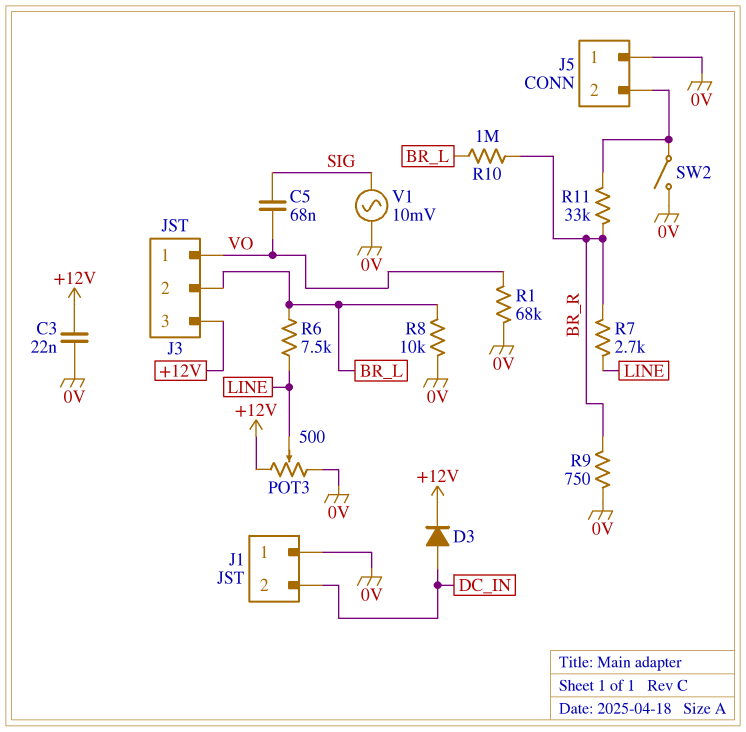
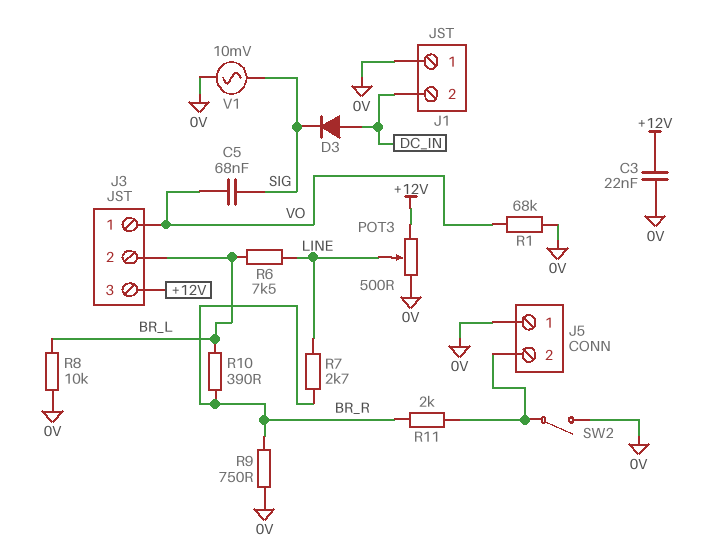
D3: diode (A DC_IN, K +12V) -> diode (A DC_IN, K SIG)
R10: 1M (BR_L, BR_R) -> 390 (BR_L, BR_R)
R11: 33k (BR_R, J5/2) -> 2k (BR_R, J5/2)

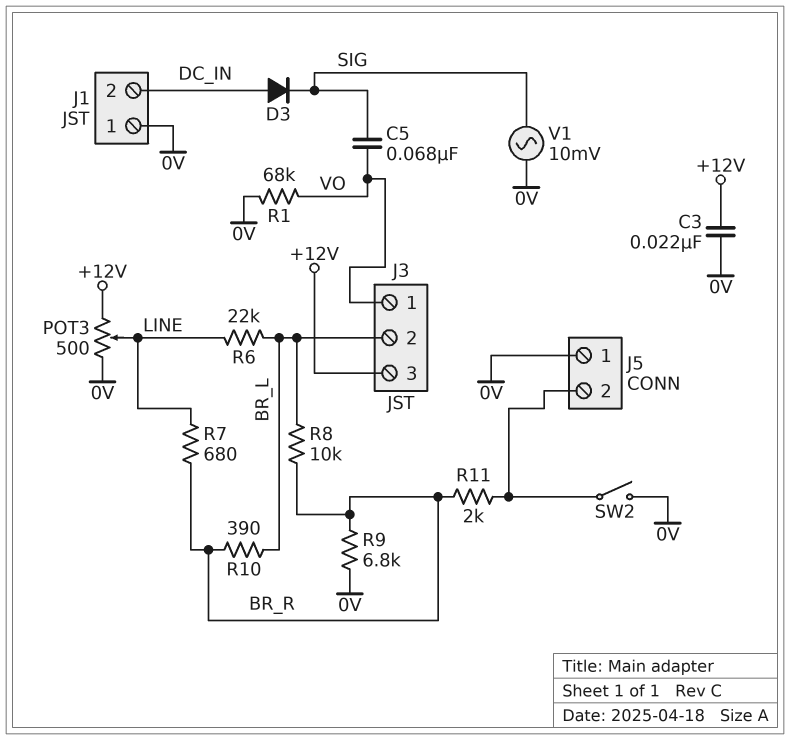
R6: 7.5k (BR_L, LINE) -> 22k (BR_L, LINE)
R7: 2.7k (BR_R, LINE) -> 680 (BR_R, LINE)
R8: 10k (0V, BR_L) -> 10k (BR_L, BR_R)
R9: 750 (0V, BR_R) -> 6.8k (0V, BR_R)

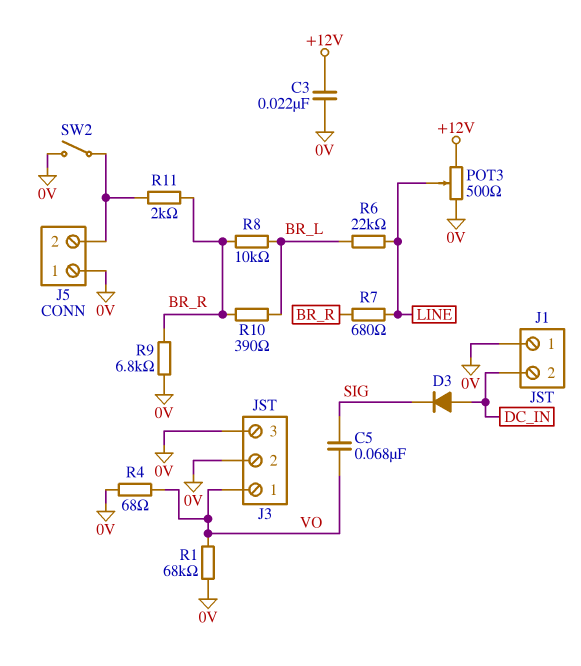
J3 pin 2: BR_L -> 0V
J3 pin 3: +12V -> 0V
R4: none -> 68 (0V, VO)
V1: AC 10mV (0V, SIG) -> none

